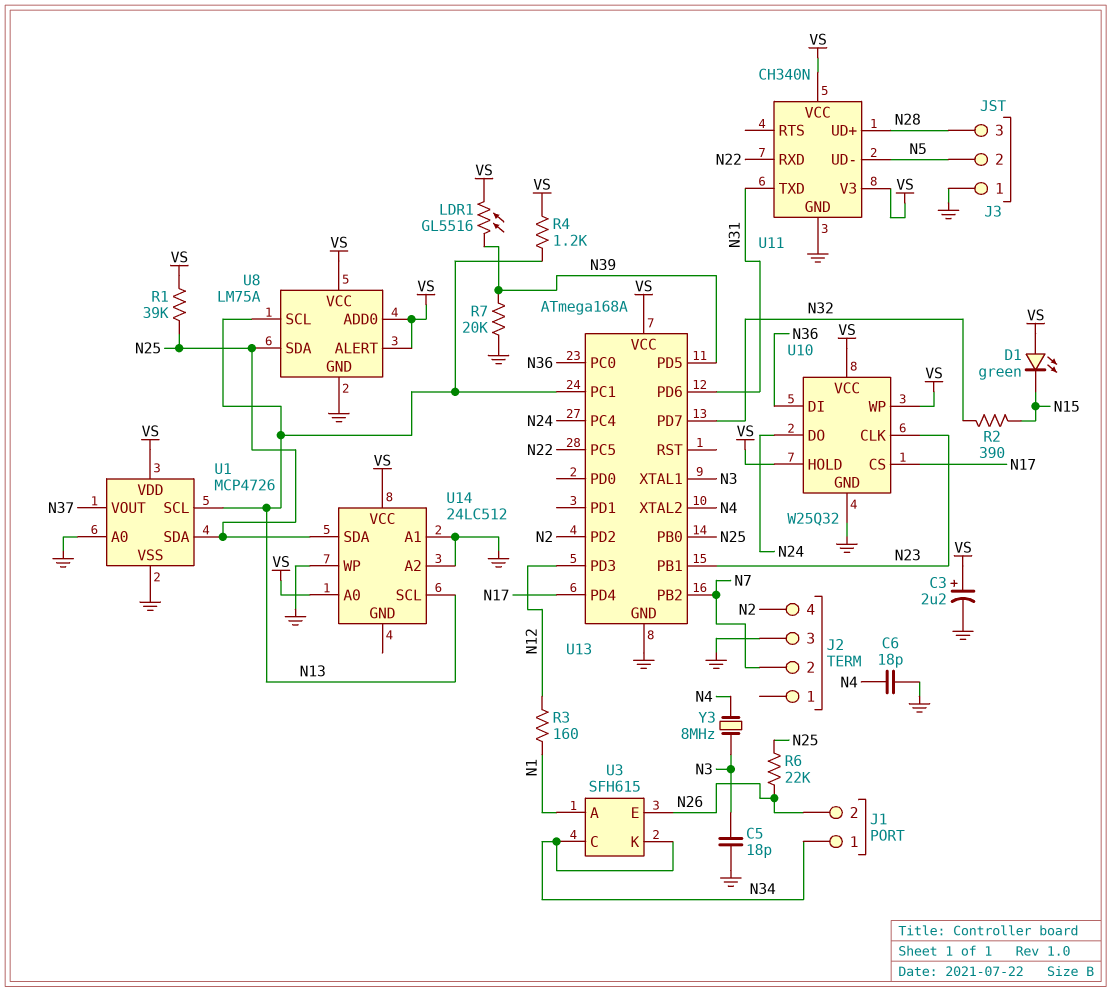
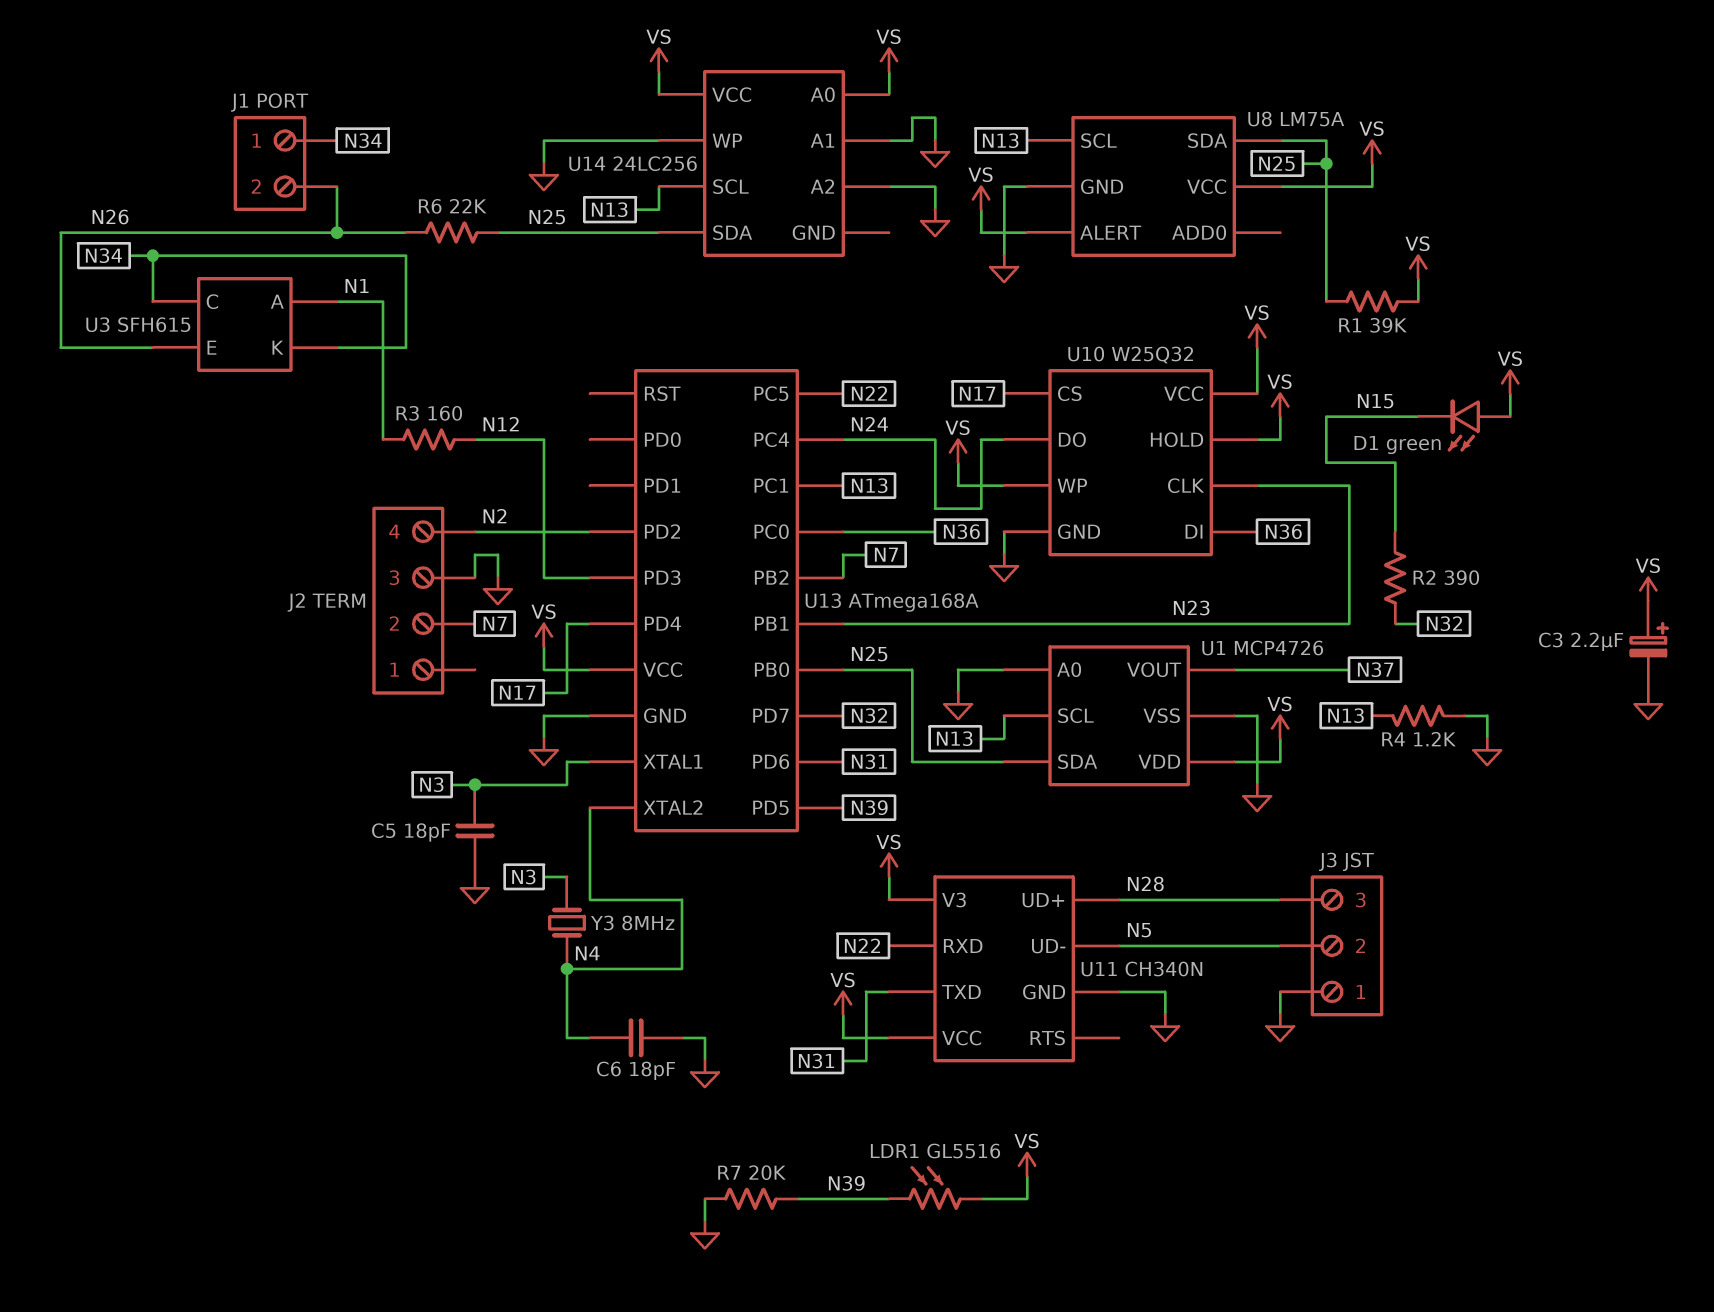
R4: 1.2k (N13, VS) -> 1.2k (GND, N13)
U8 pin ADD0: VS -> none
U14: 24LC512 -> 24LC256

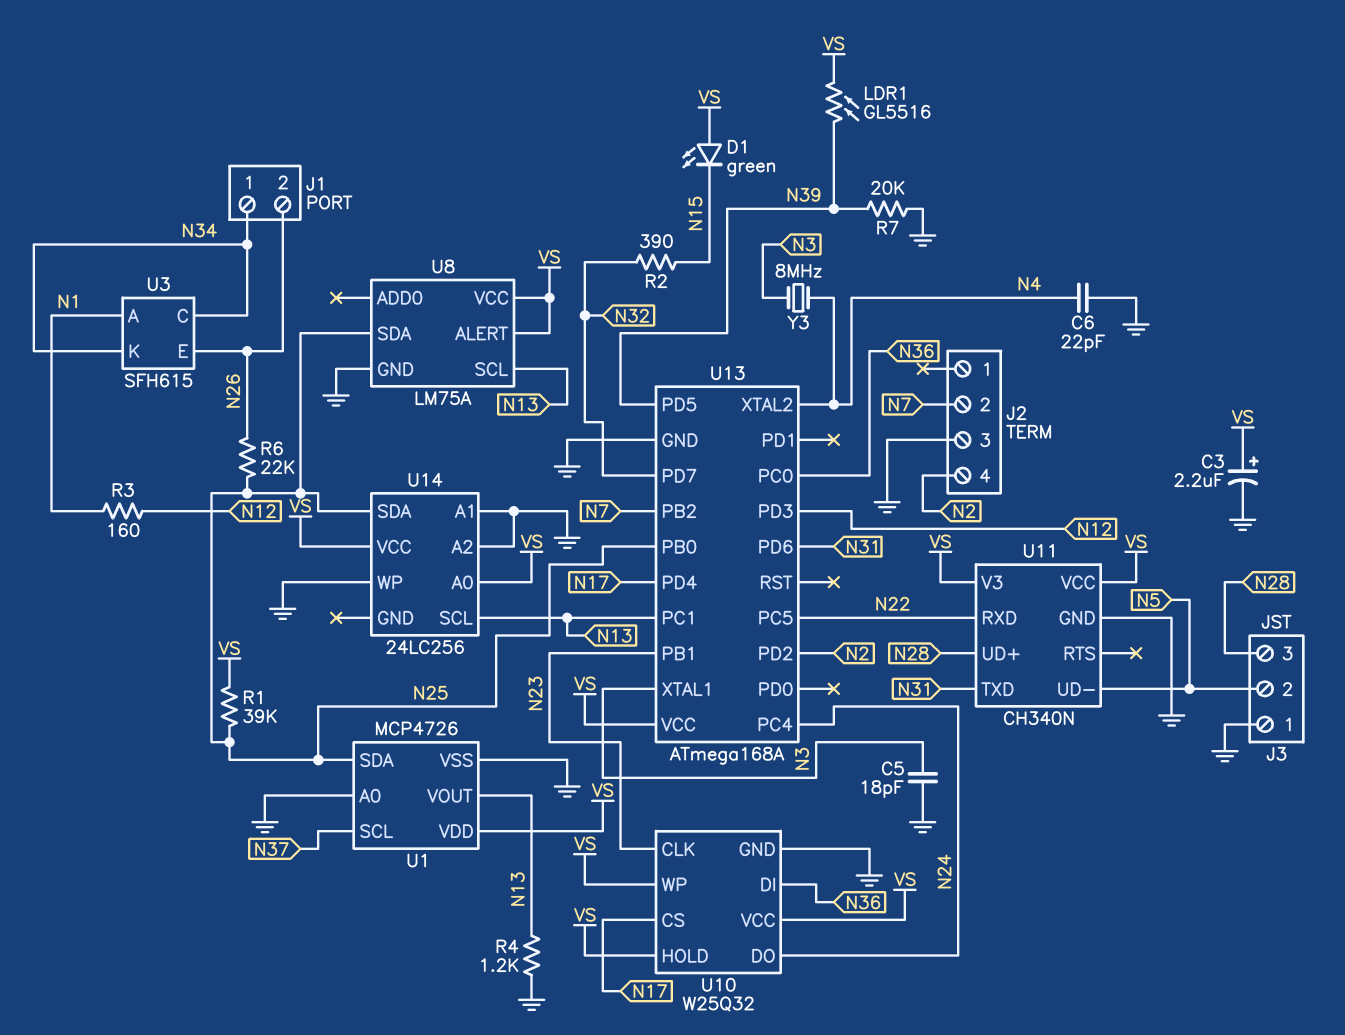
C6: 18pF (GND, N4) -> 22pF (GND, N4)
U1 pin SCL: N13 -> N37
U1 pin VOUT: N37 -> N13

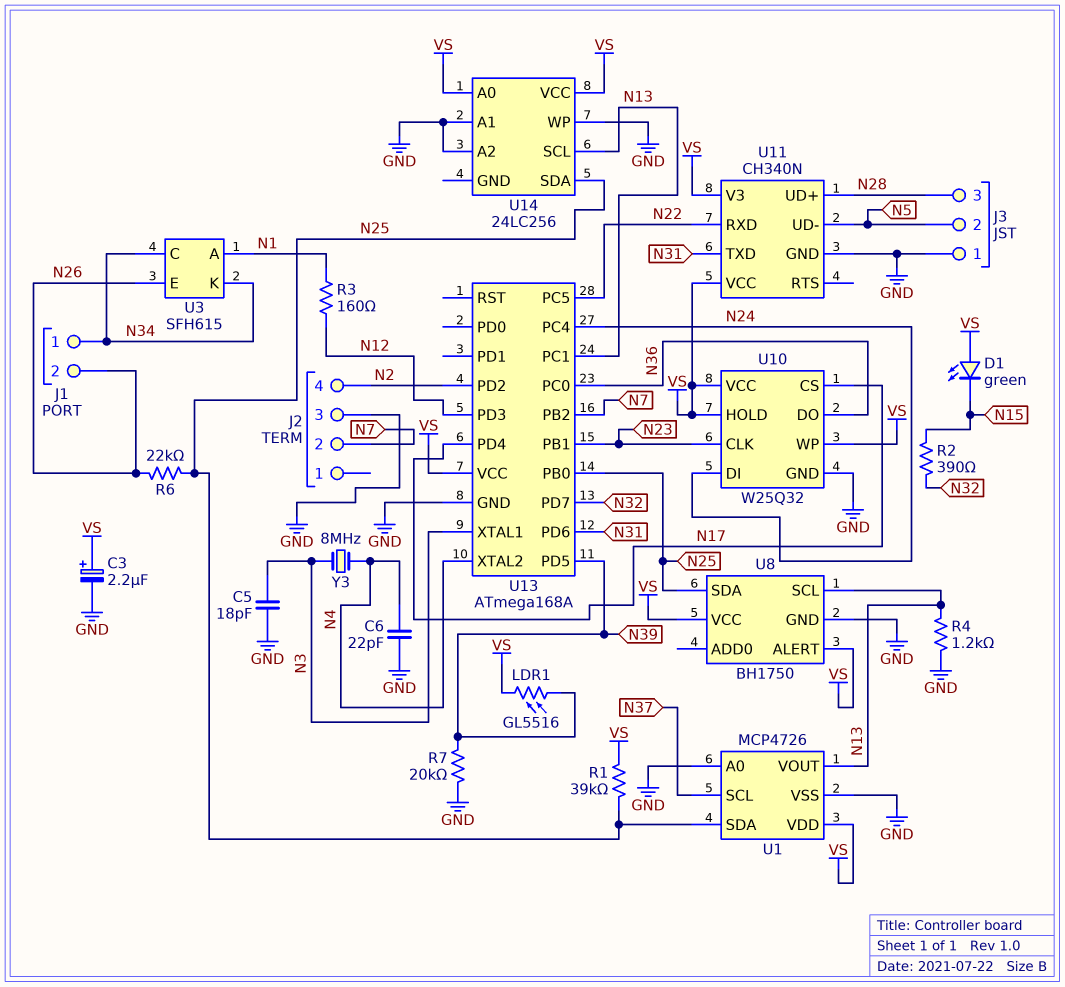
U8: LM75A -> BH1750
U10 pin DI: N36 -> N24
U10 pin DO: N24 -> N36

